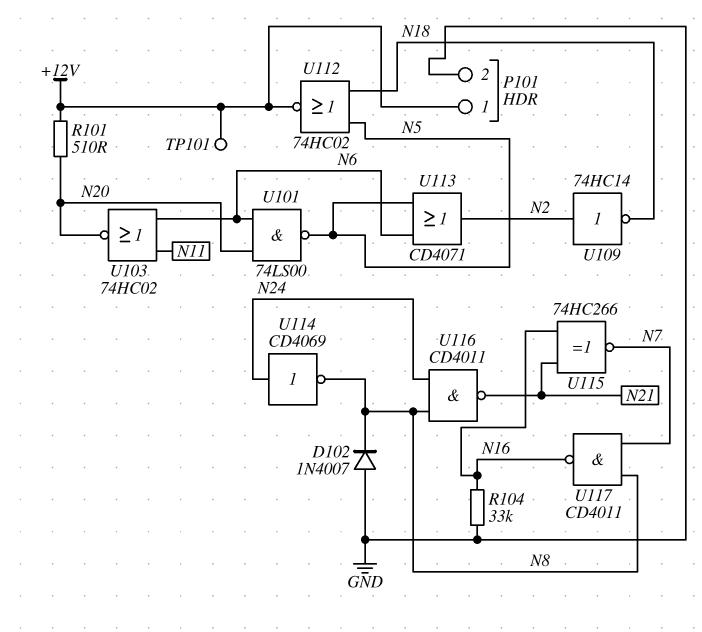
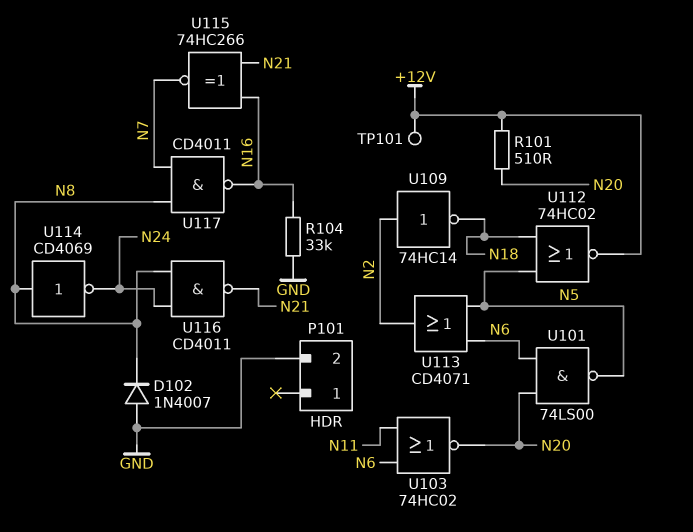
P101 pin 1: +12V -> none
U114: NOT CD4069 (in N24, out N8) -> NOT CD4069 (in N8, out N24)

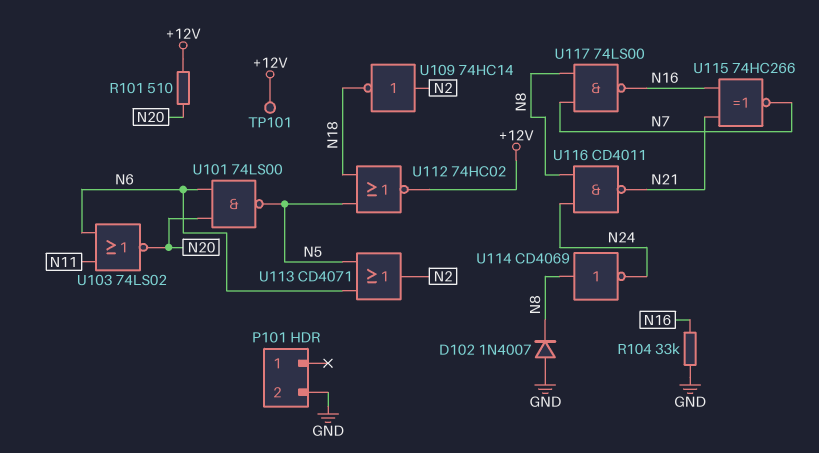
U103: NOR 74HC02 (in N6, in N11, out N20) -> NOR 74LS02 (in N6, in N11, out N20)
U117: NAND CD4011 (in N7, in N8, out N16) -> NAND 74LS00 (in N7, in N8, out N16)

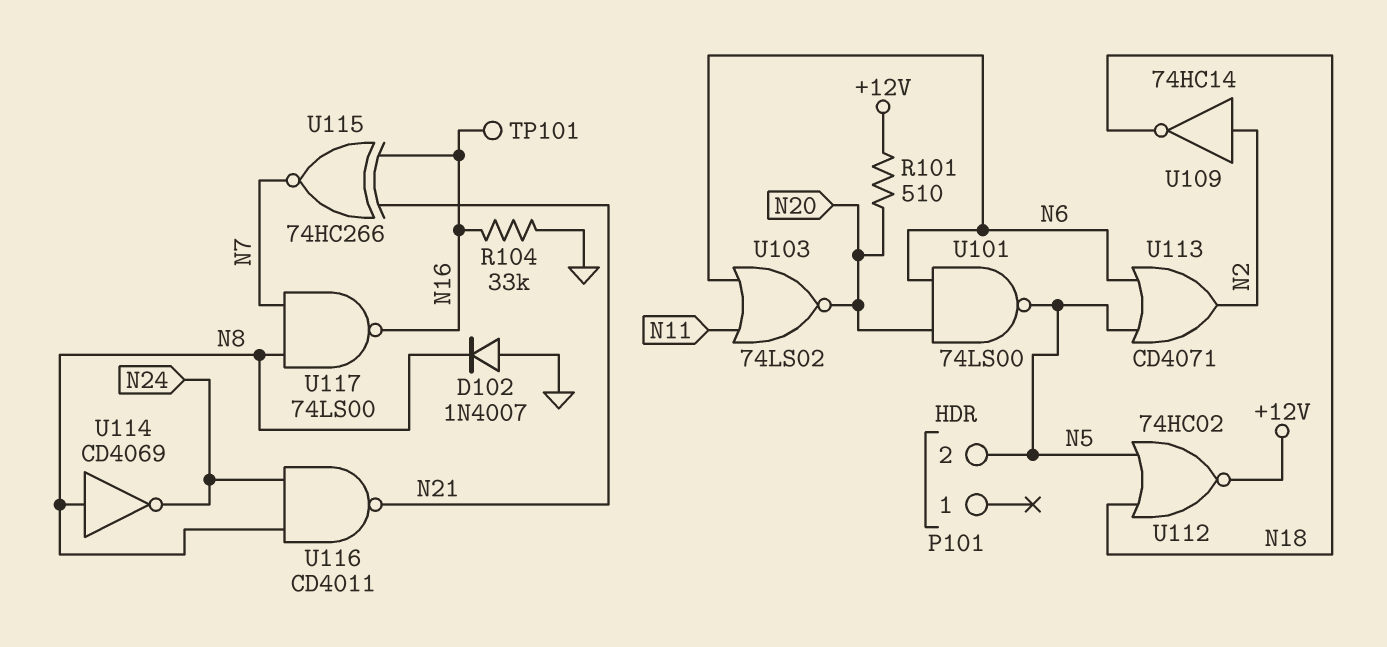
P101 pin 2: GND -> N5
TP101: test point (+12V) -> test point (N16)

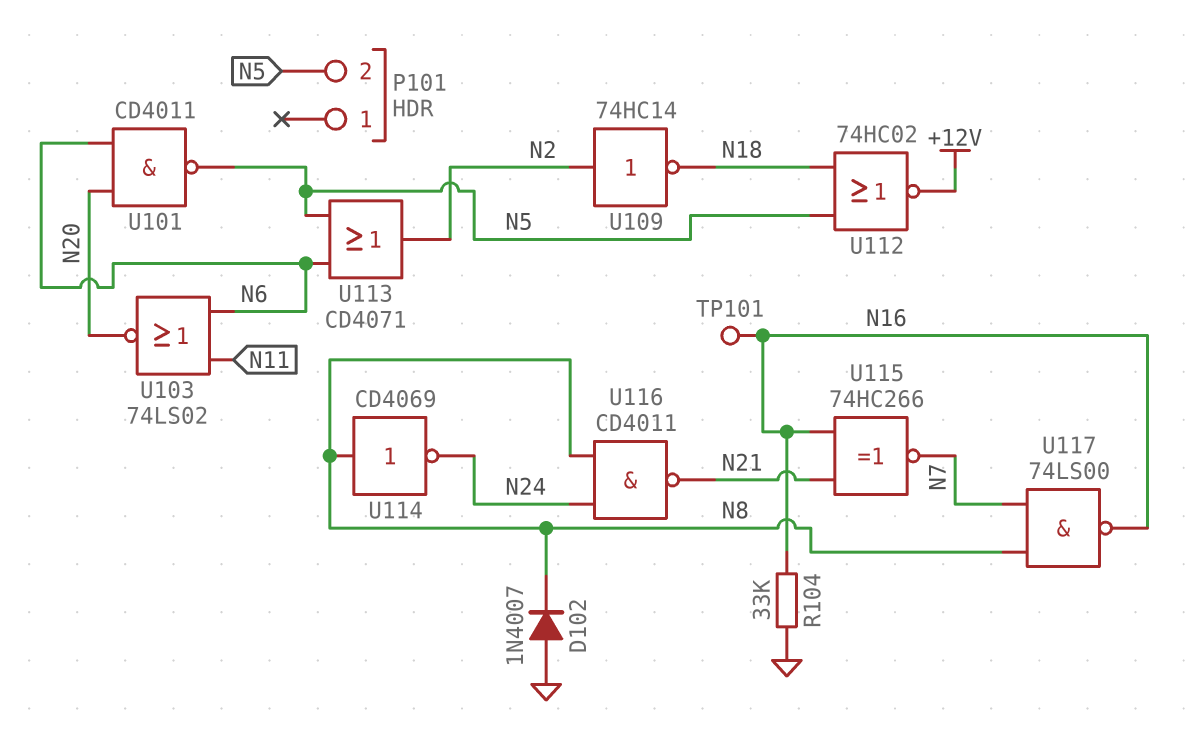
R101: 510 (+12V, N20) -> none
U101: NAND 74LS00 (in N6, in N20, out N5) -> NAND CD4011 (in N6, in N20, out N5)

